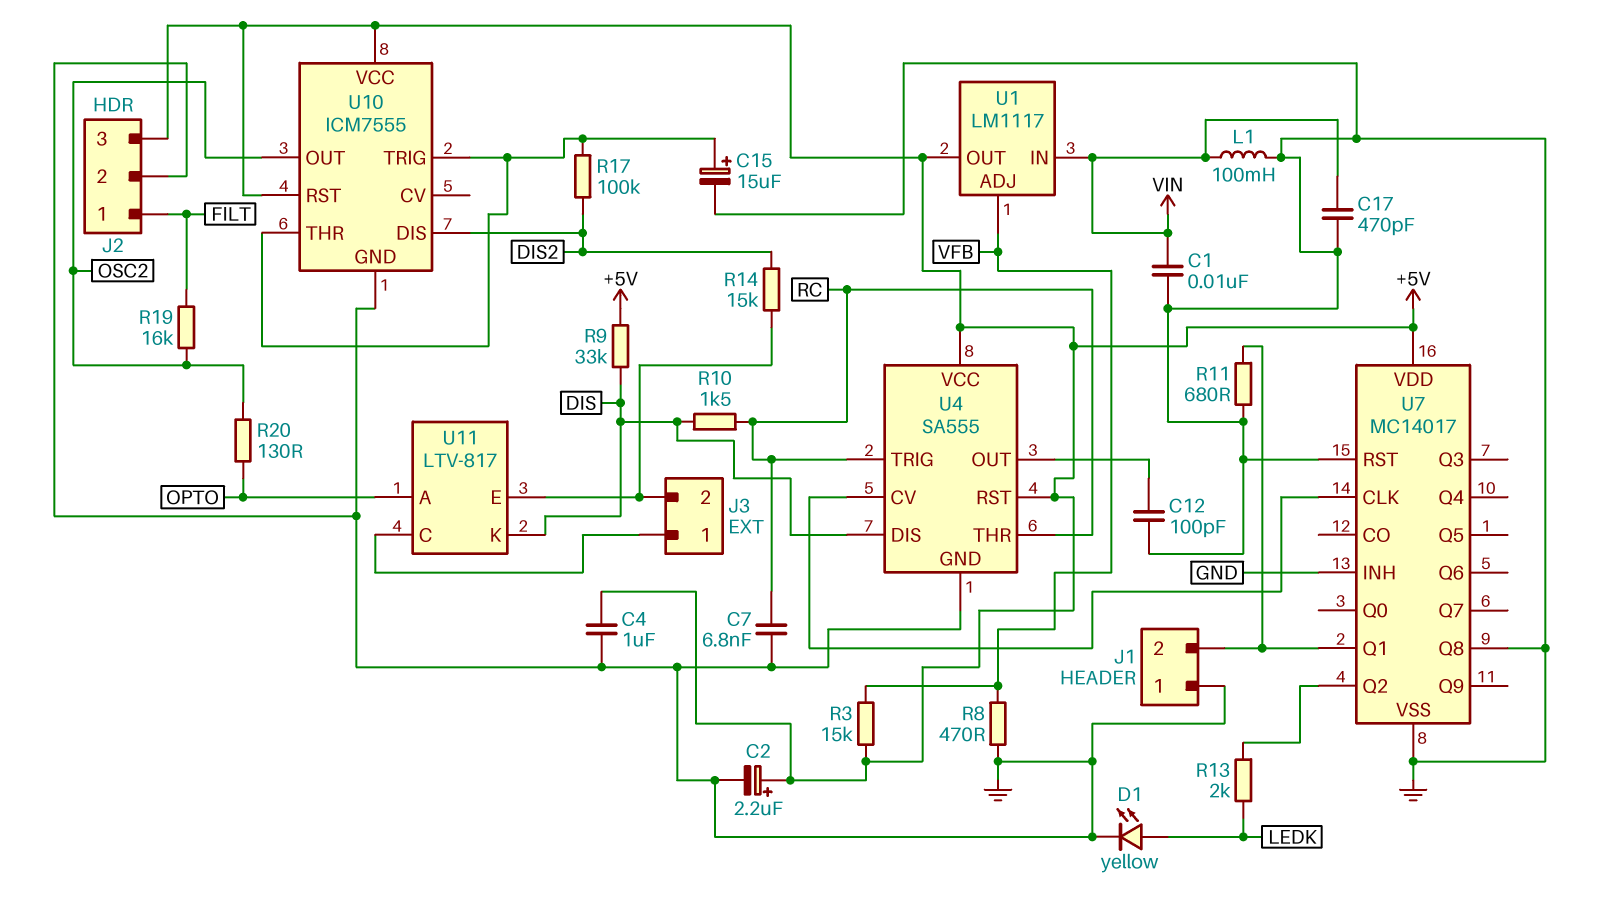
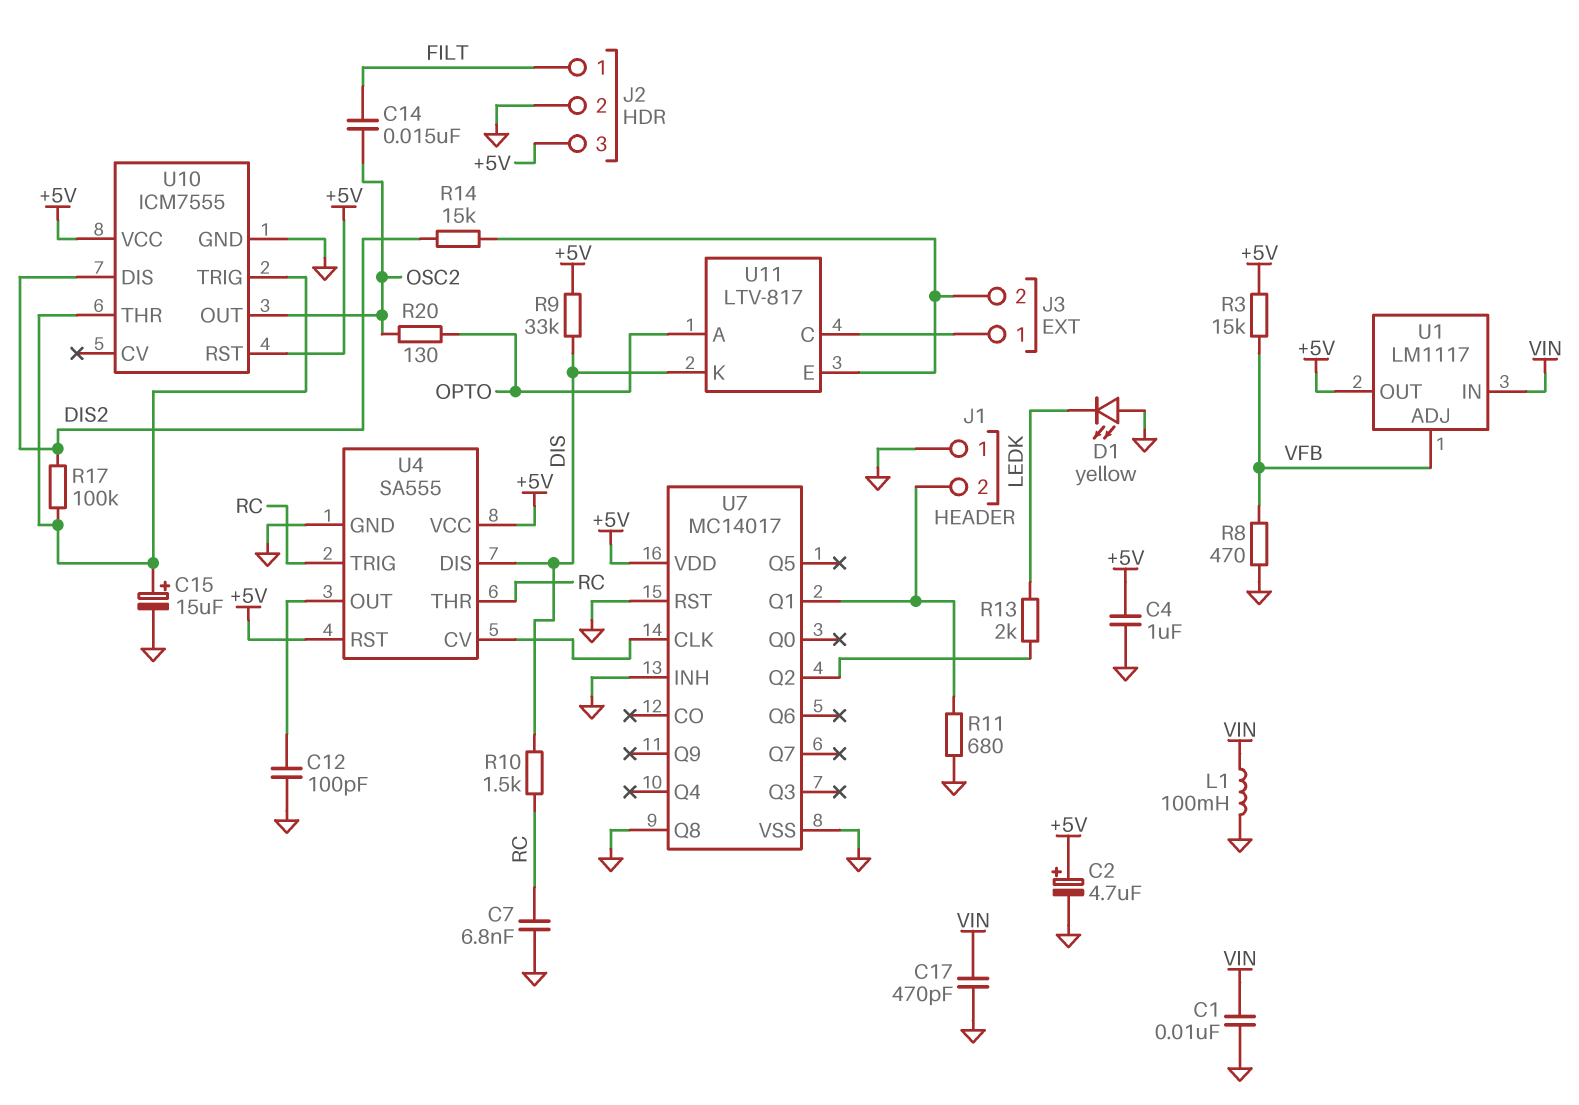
C2: 2.2uF (plus +5V, minus GND) -> 4.7uF (plus +5V, minus GND)
C14: none -> 15nF (FILT, OSC2)
D1: LED yellow (A LEDK, K GND) -> LED yellow (A GND, K LEDK)
R19: 16k (FILT, OSC2) -> none

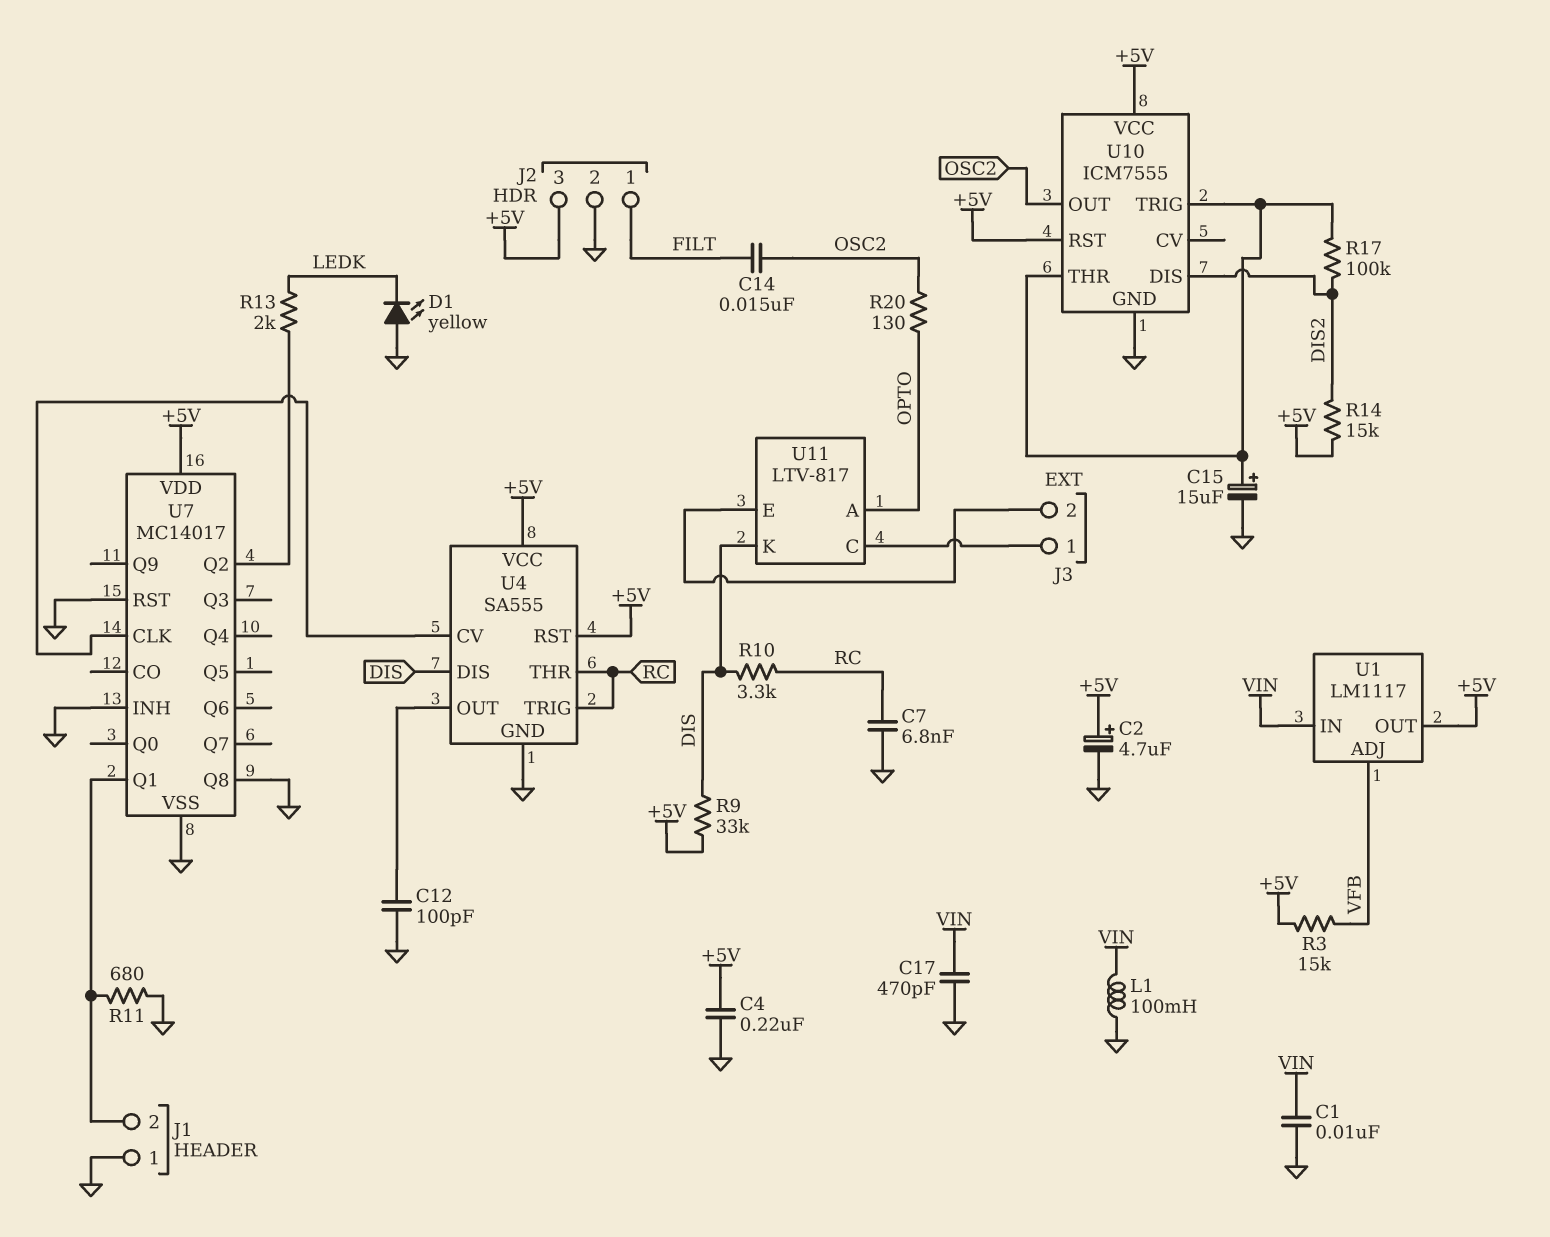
C4: 1uF (+5V, GND) -> 220nF (+5V, GND)
R8: 470 (GND, VFB) -> none
R10: 1.5k (DIS, RC) -> 3.3k (DIS, RC)
R14: 15k (DIS2, J3/2) -> 15k (+5V, DIS2)

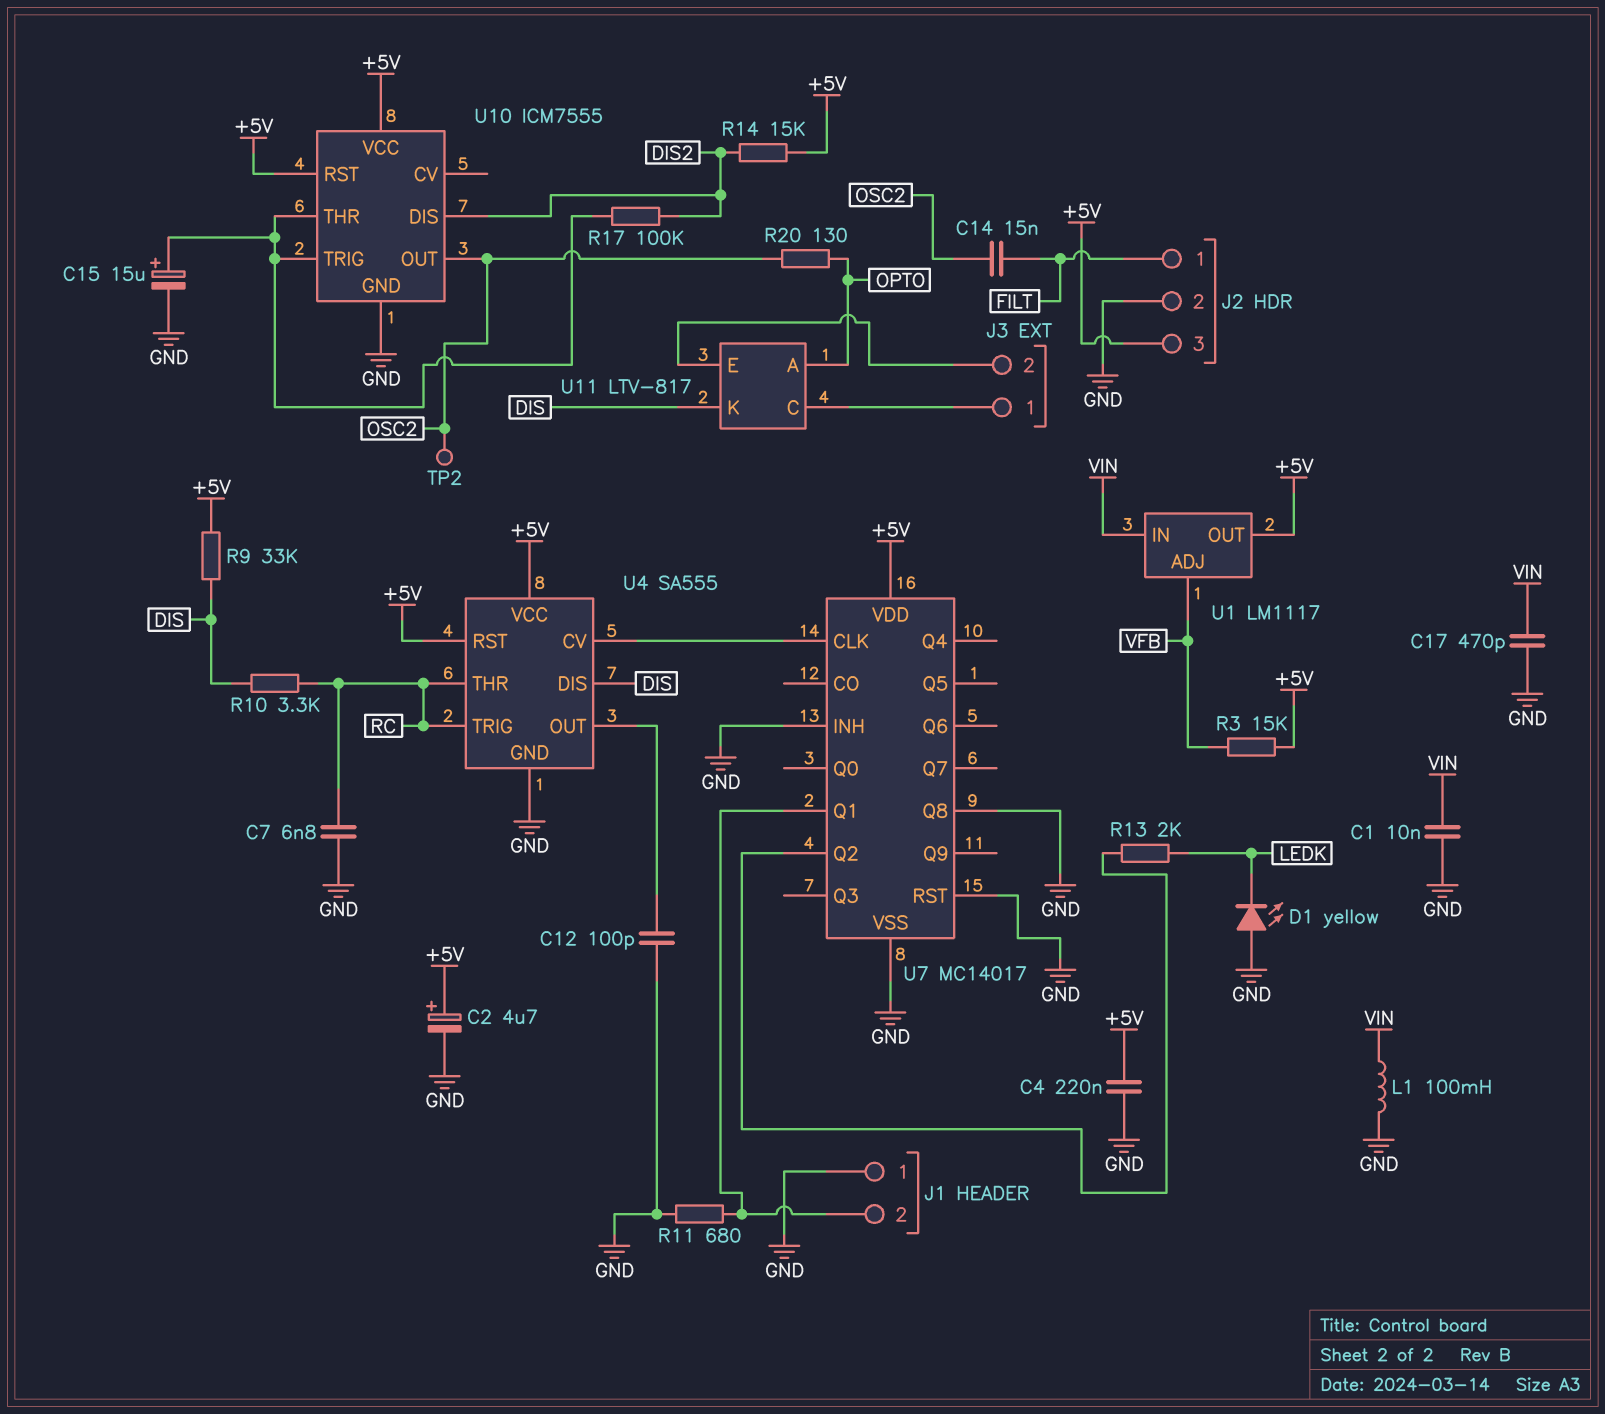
TP2: none -> test point (OSC2)

